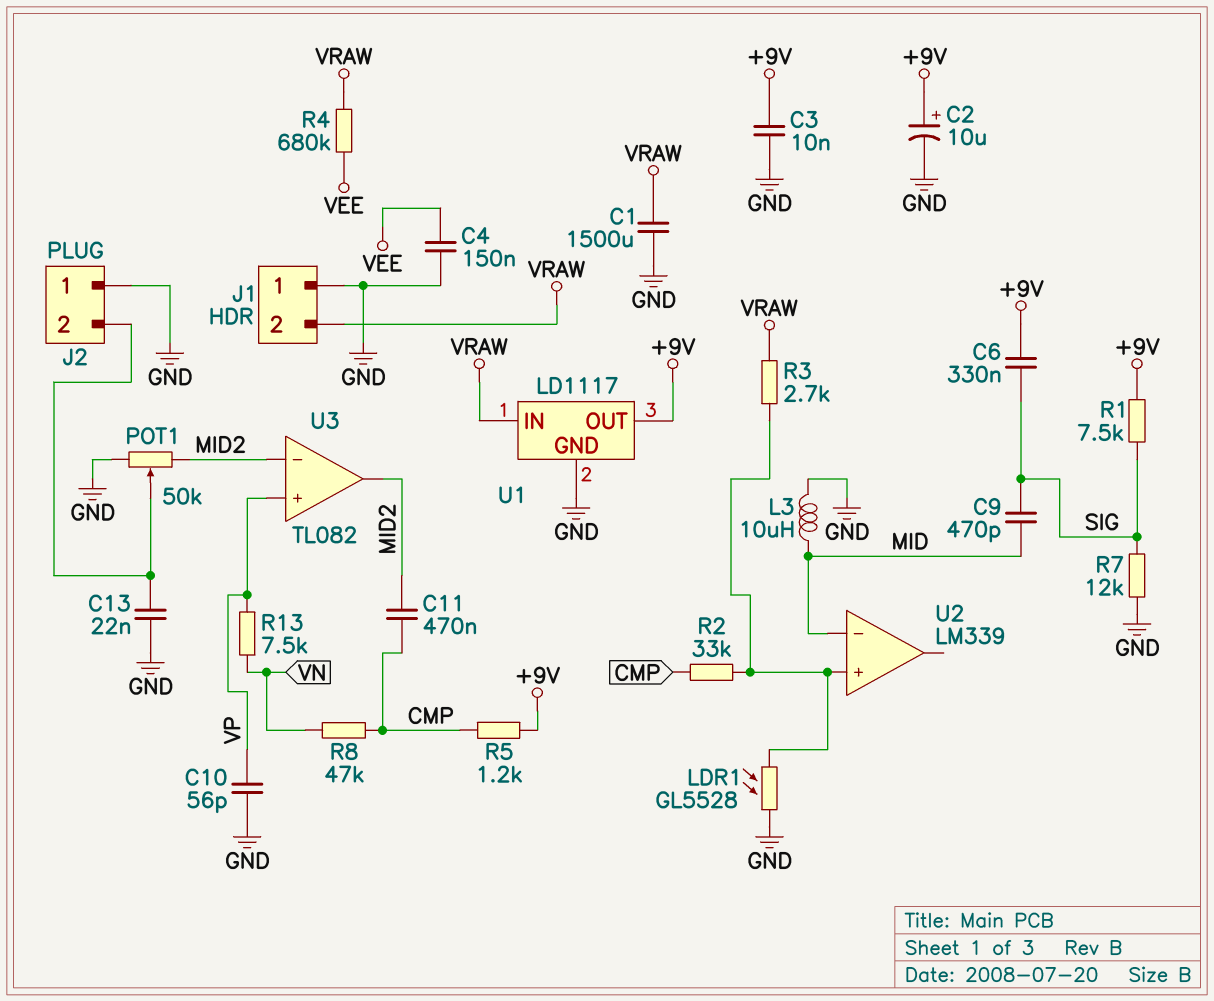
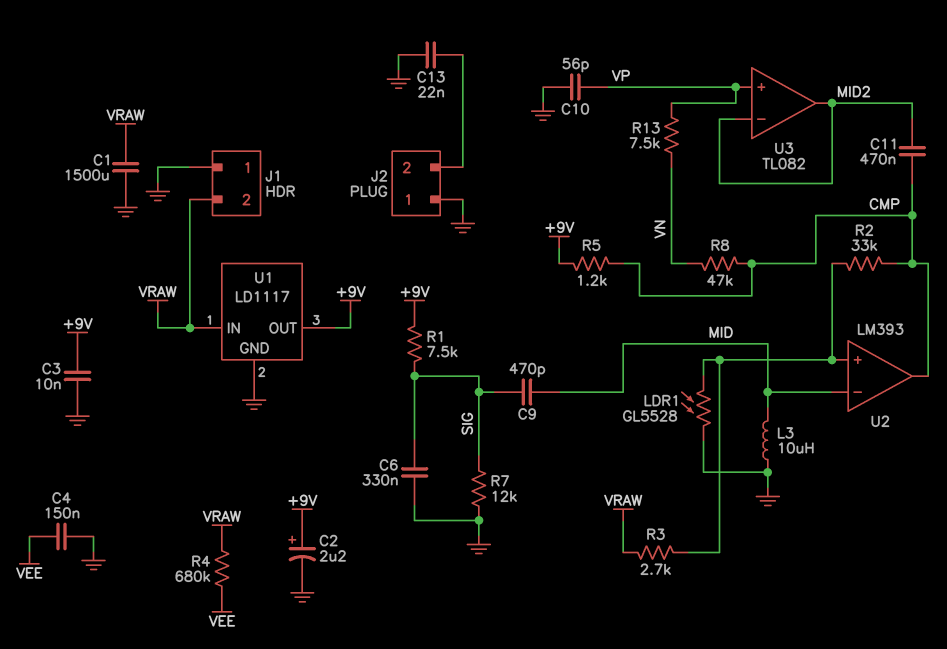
C2: 10uF (plus +9V, minus GND) -> 2.2uF (plus +9V, minus GND)
C6: 330nF (+9V, SIG) -> 330nF (GND, SIG)
POT1: 50k (GND, MID2, wiper J2/2) -> none
U2: LM339 -> LM393
U2 pin out: none -> CMP

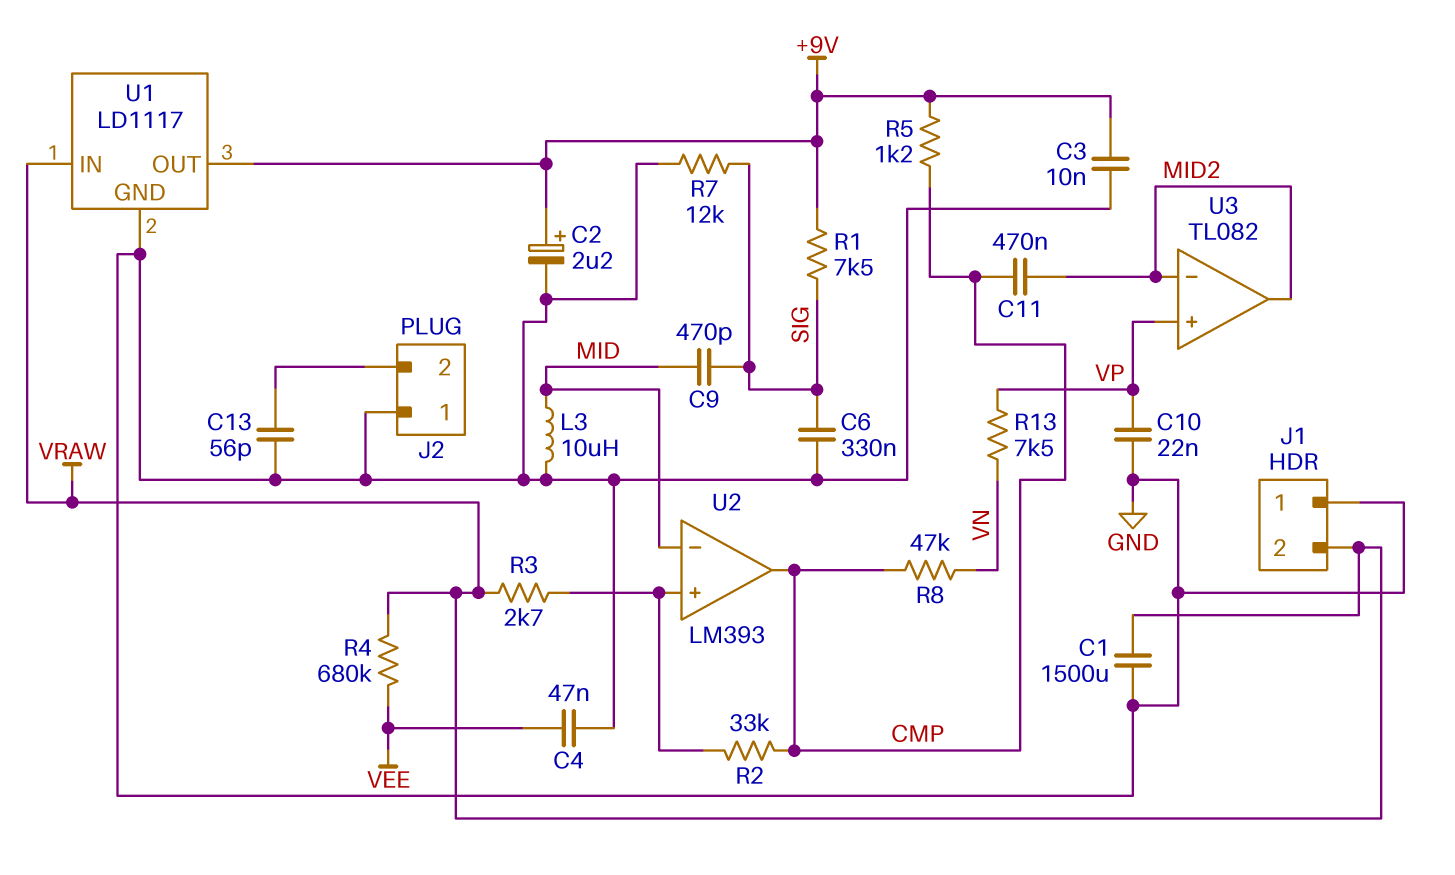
C4: 150nF (GND, VEE) -> 47nF (GND, VEE)
C10: 56pF (GND, VP) -> 22nF (GND, VP)
C13: 22nF (GND, J2/2) -> 56pF (GND, J2/2)
LDR1: GL5528 (GND, U2/in+) -> none

